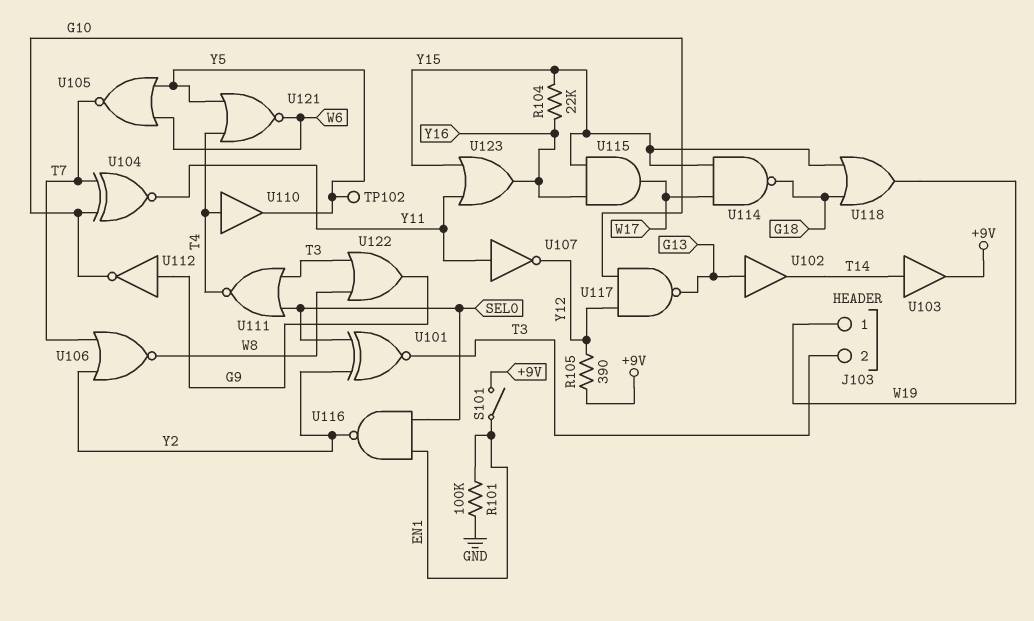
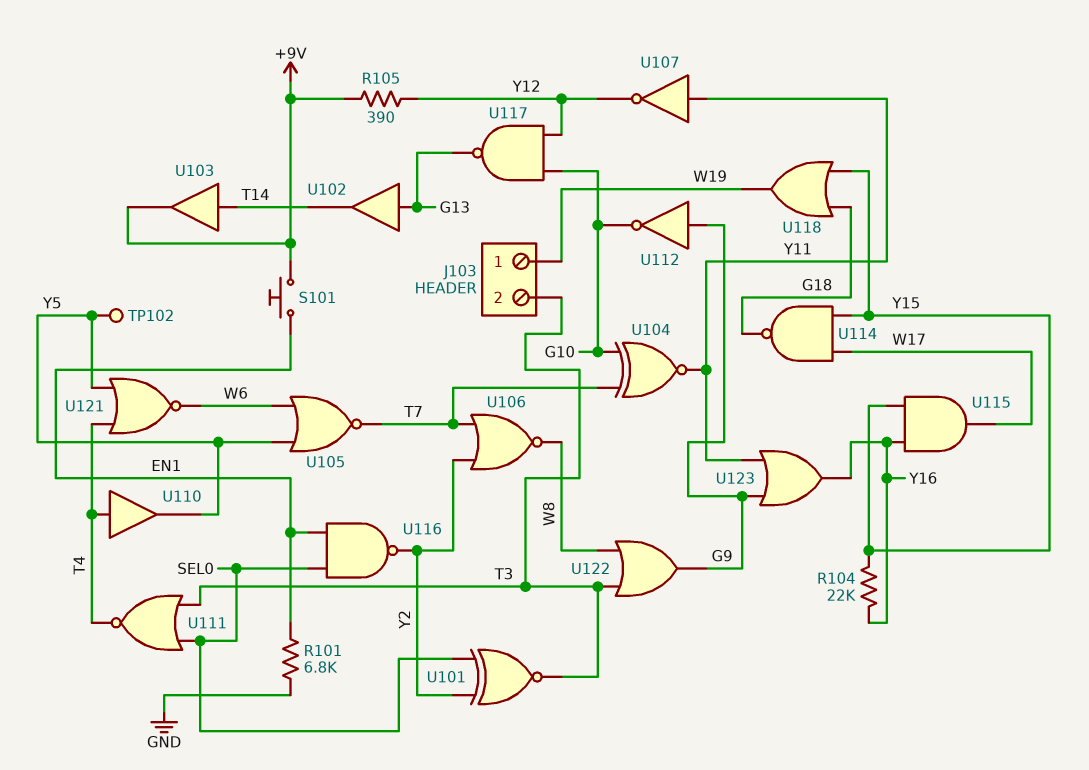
R101: 100k (EN1, GND) -> 6.8k (EN1, GND)
S101: switch (+9V, EN1) -> button (+9V, EN1)
U123: OR (in Y11, in Y15, out Y16) -> OR (in G9, in Y11, out Y16)

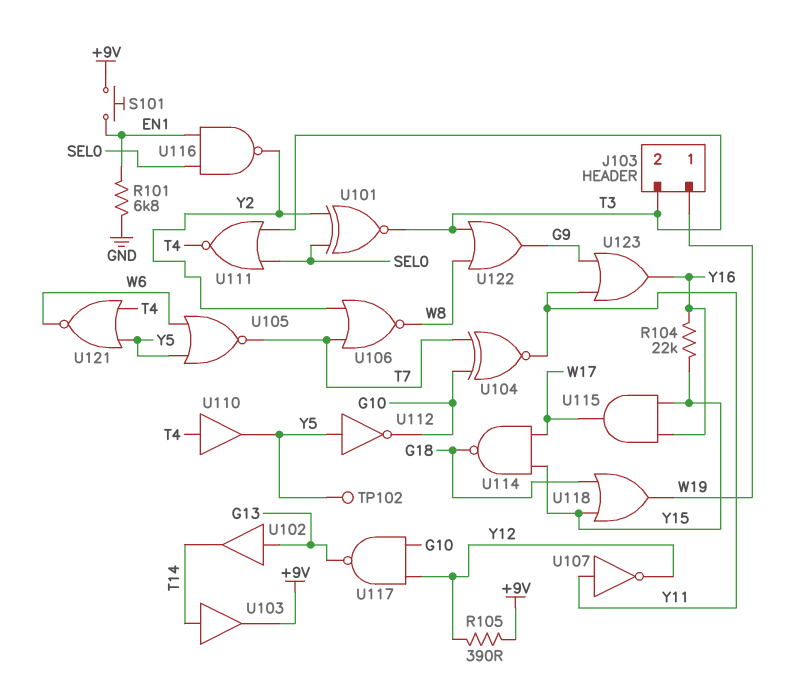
U112: NOT (in G9, out G10) -> NOT (in Y5, out G10)

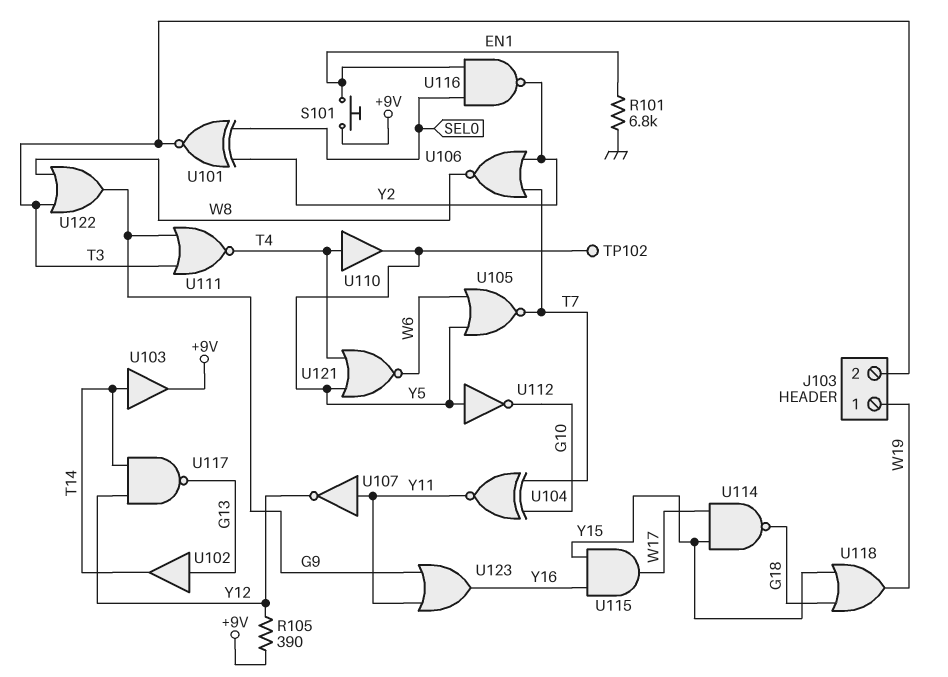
R104: 22k (Y15, Y16) -> none
U111: NOR (in SEL0, in T3, out T4) -> NOR (in G9, in T3, out T4)
U117: NAND (in G10, in Y12, out G13) -> NAND (in T14, in Y12, out G13)

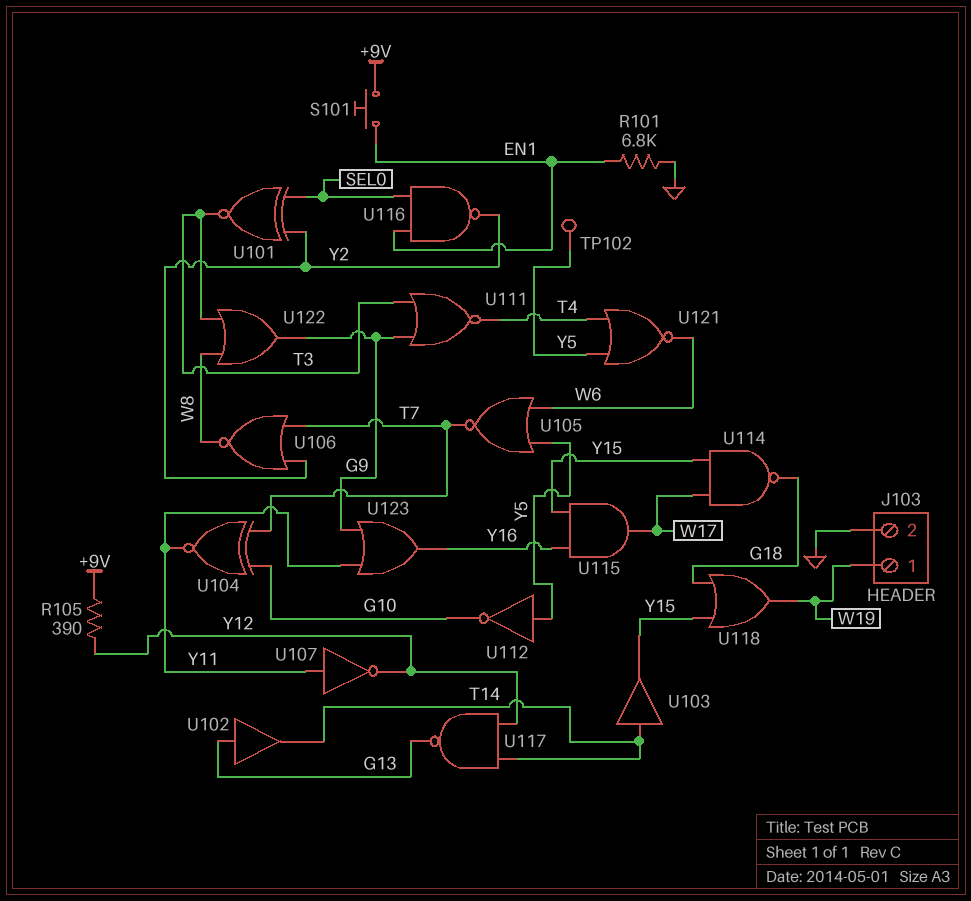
J103 pin 2: T3 -> GND
U103: buffer (in T14, out +9V) -> buffer (in T14, out Y15)
U110: buffer (in T4, out Y5) -> none

